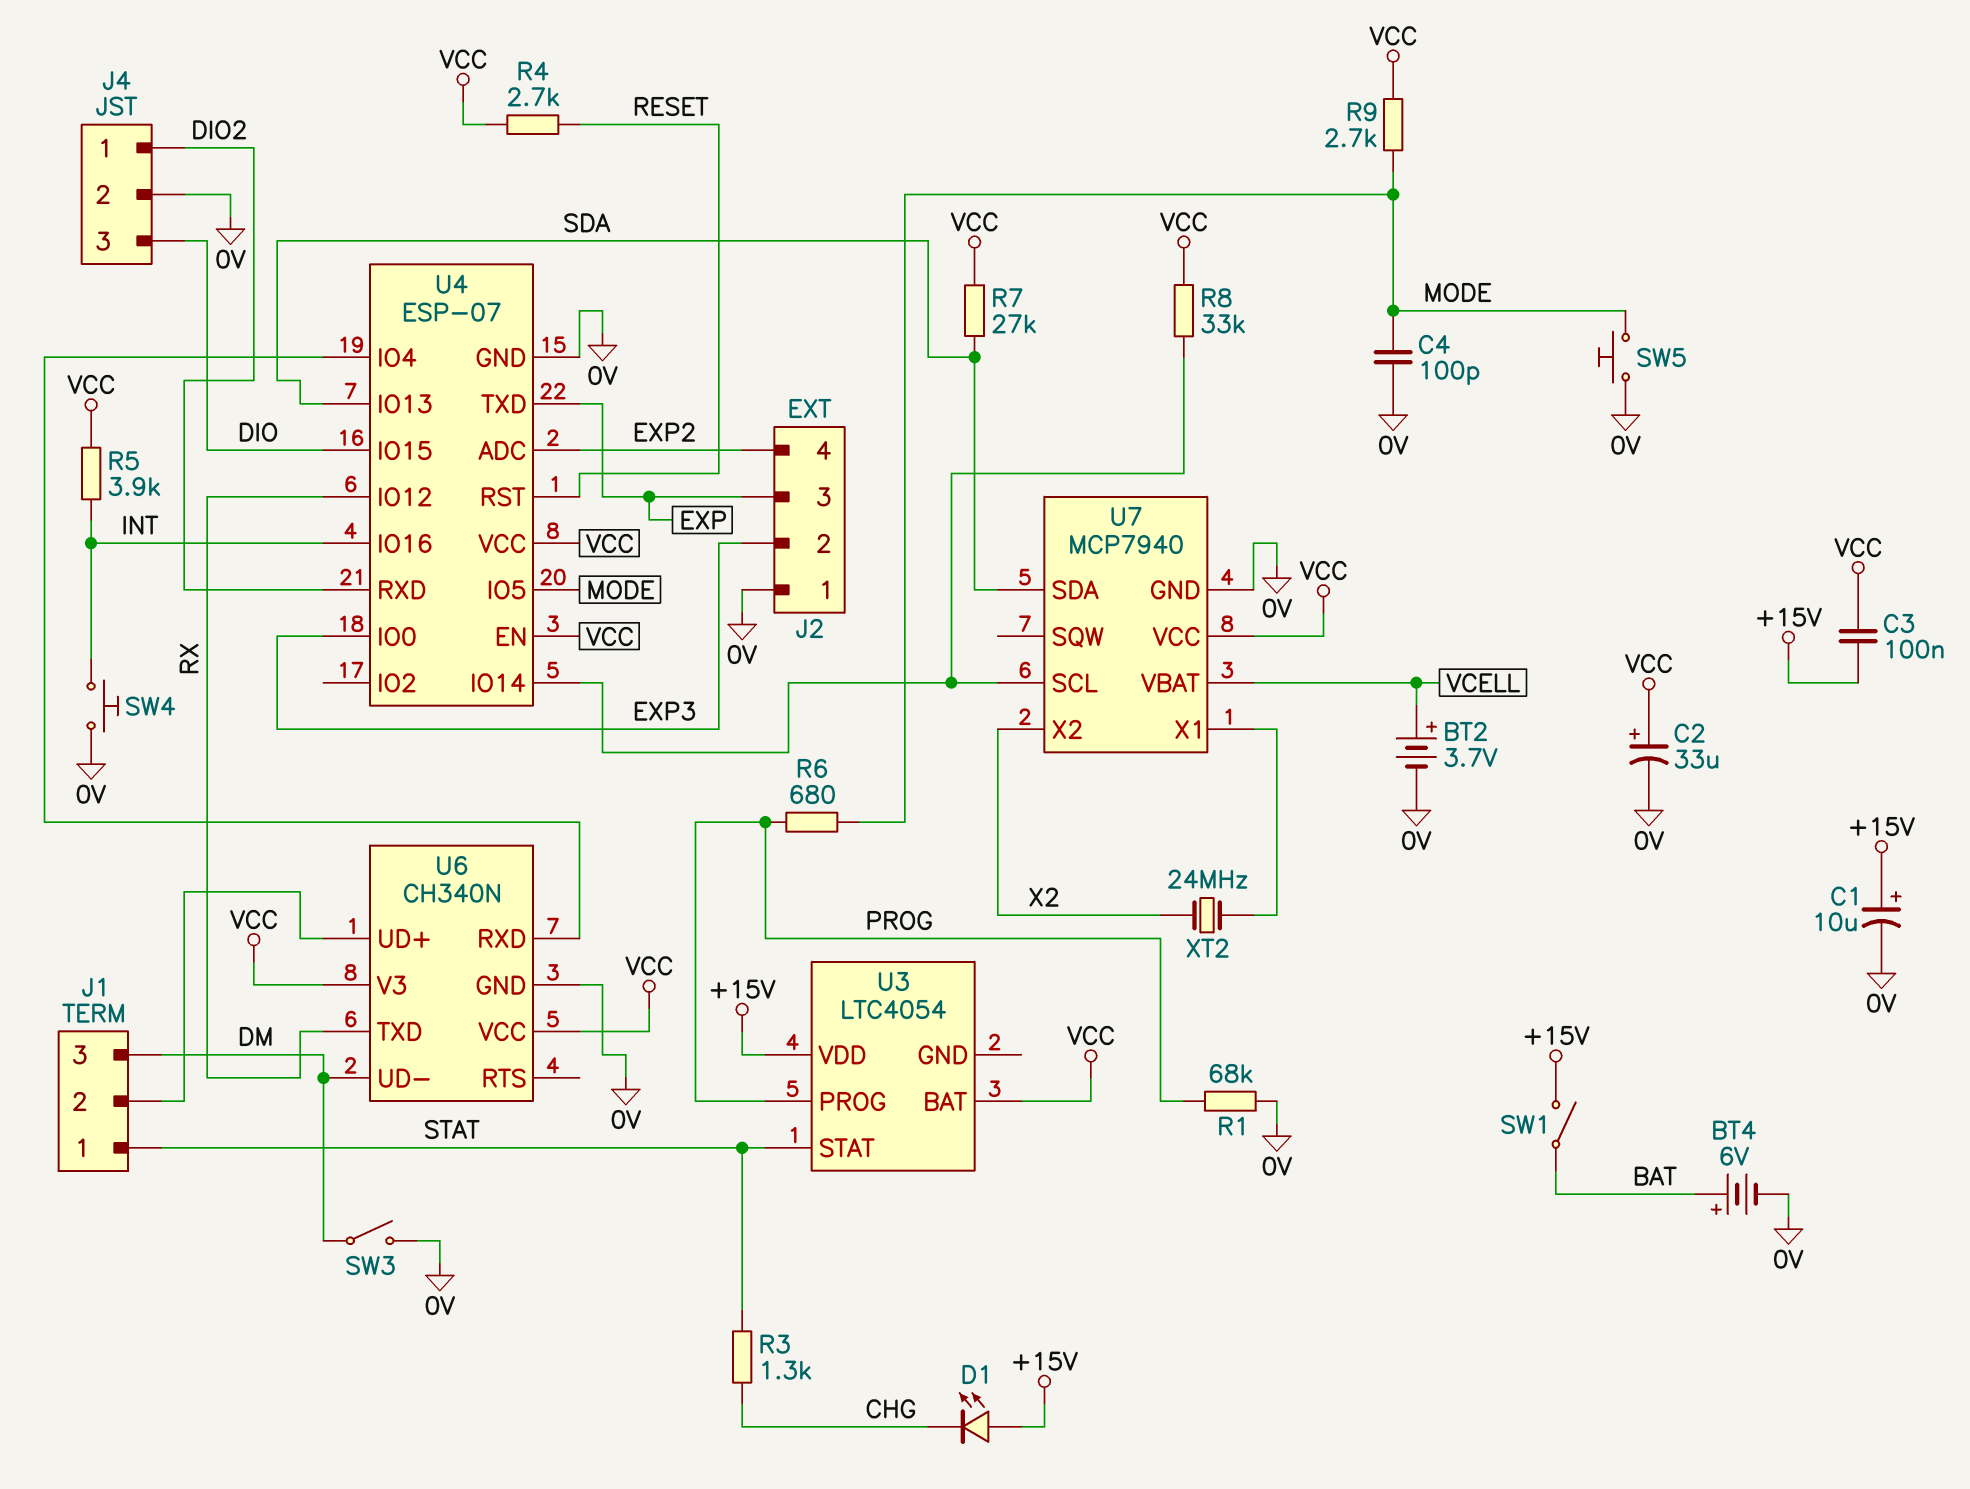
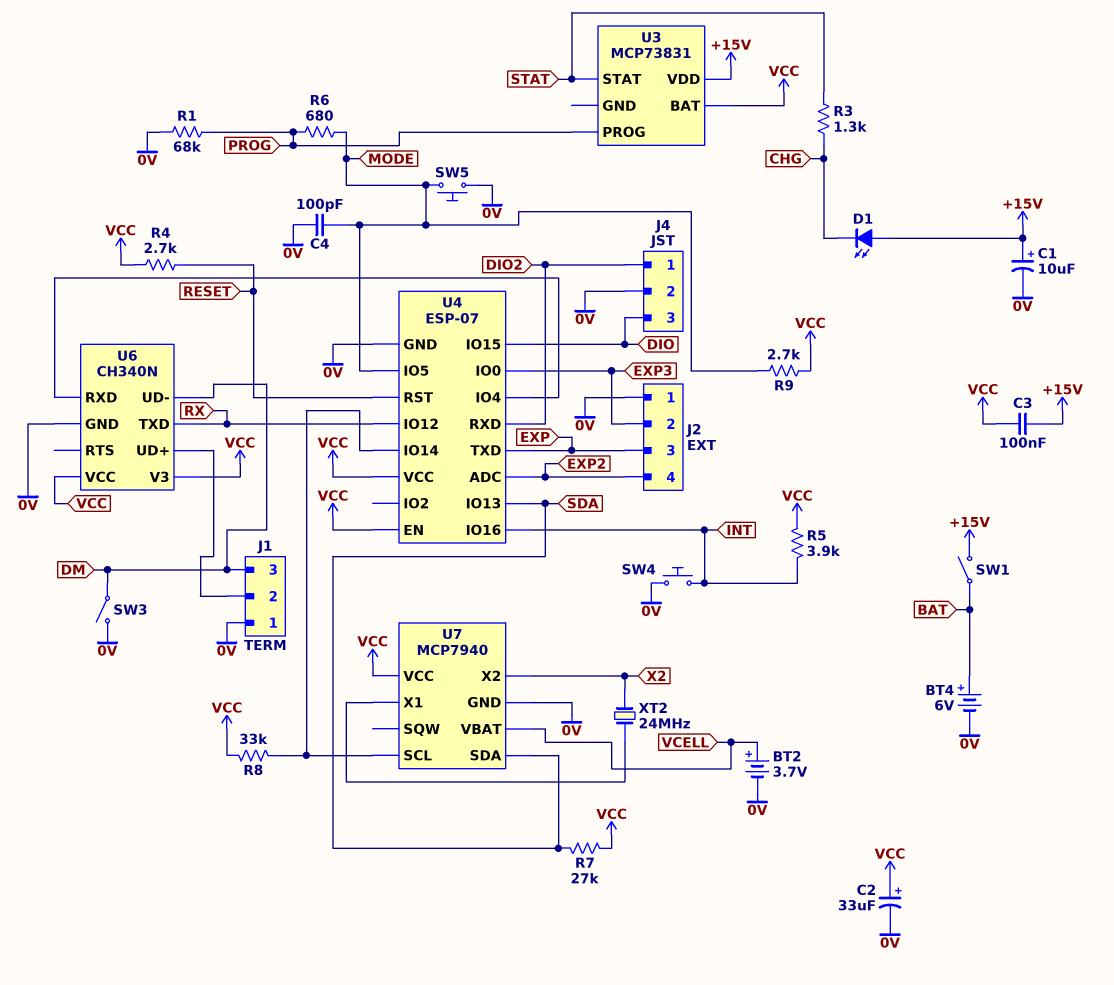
J1 pin 1: STAT -> 0V
U3: LTC4054 -> MCP73831

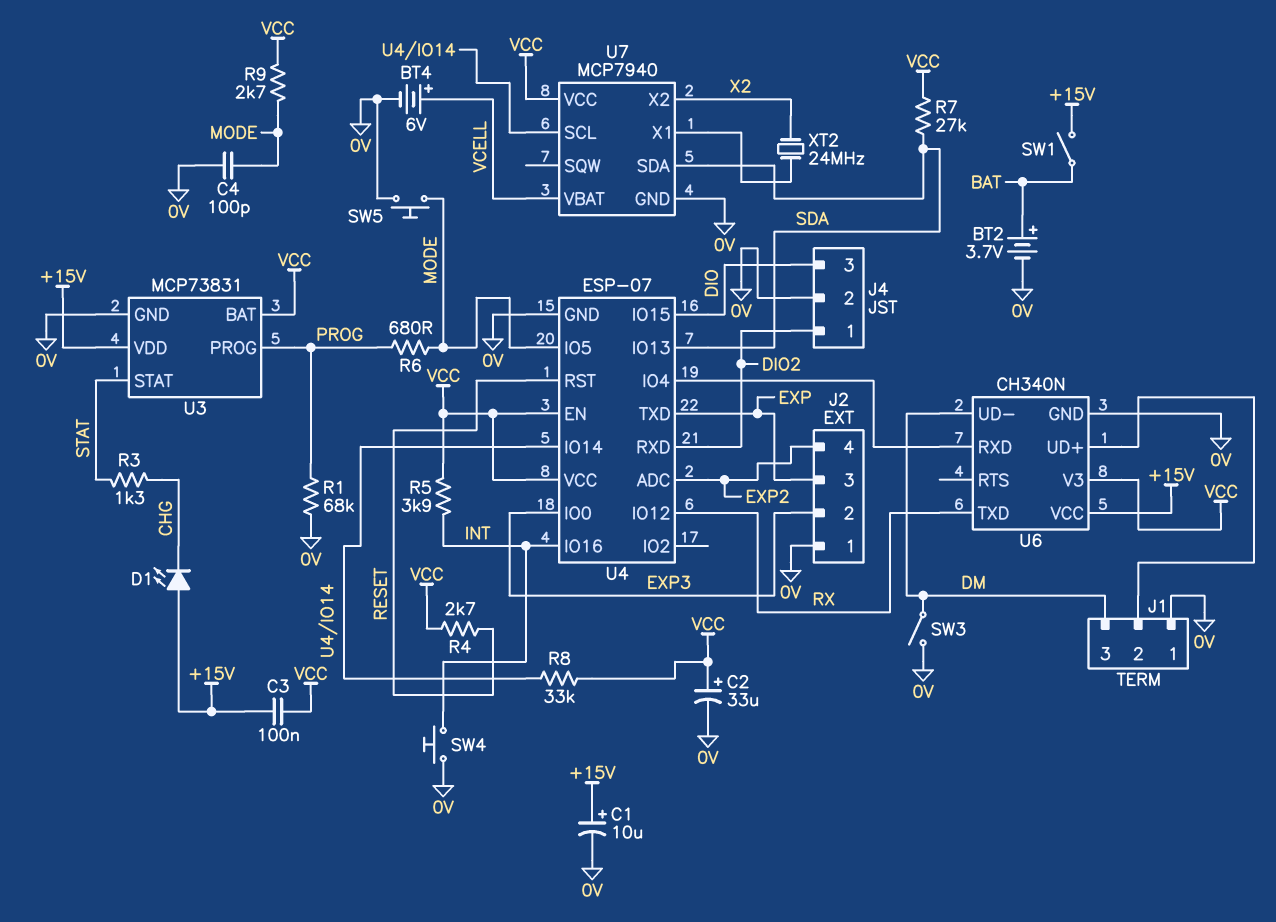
BT2: 3.7V (plus VCELL, minus 0V) -> 3.7V (plus BAT, minus 0V)
BT4: 6V (plus BAT, minus 0V) -> 6V (plus VCELL, minus 0V)
U3 pin GND: none -> 0V
U6 pin VCC: VCC -> +15V

